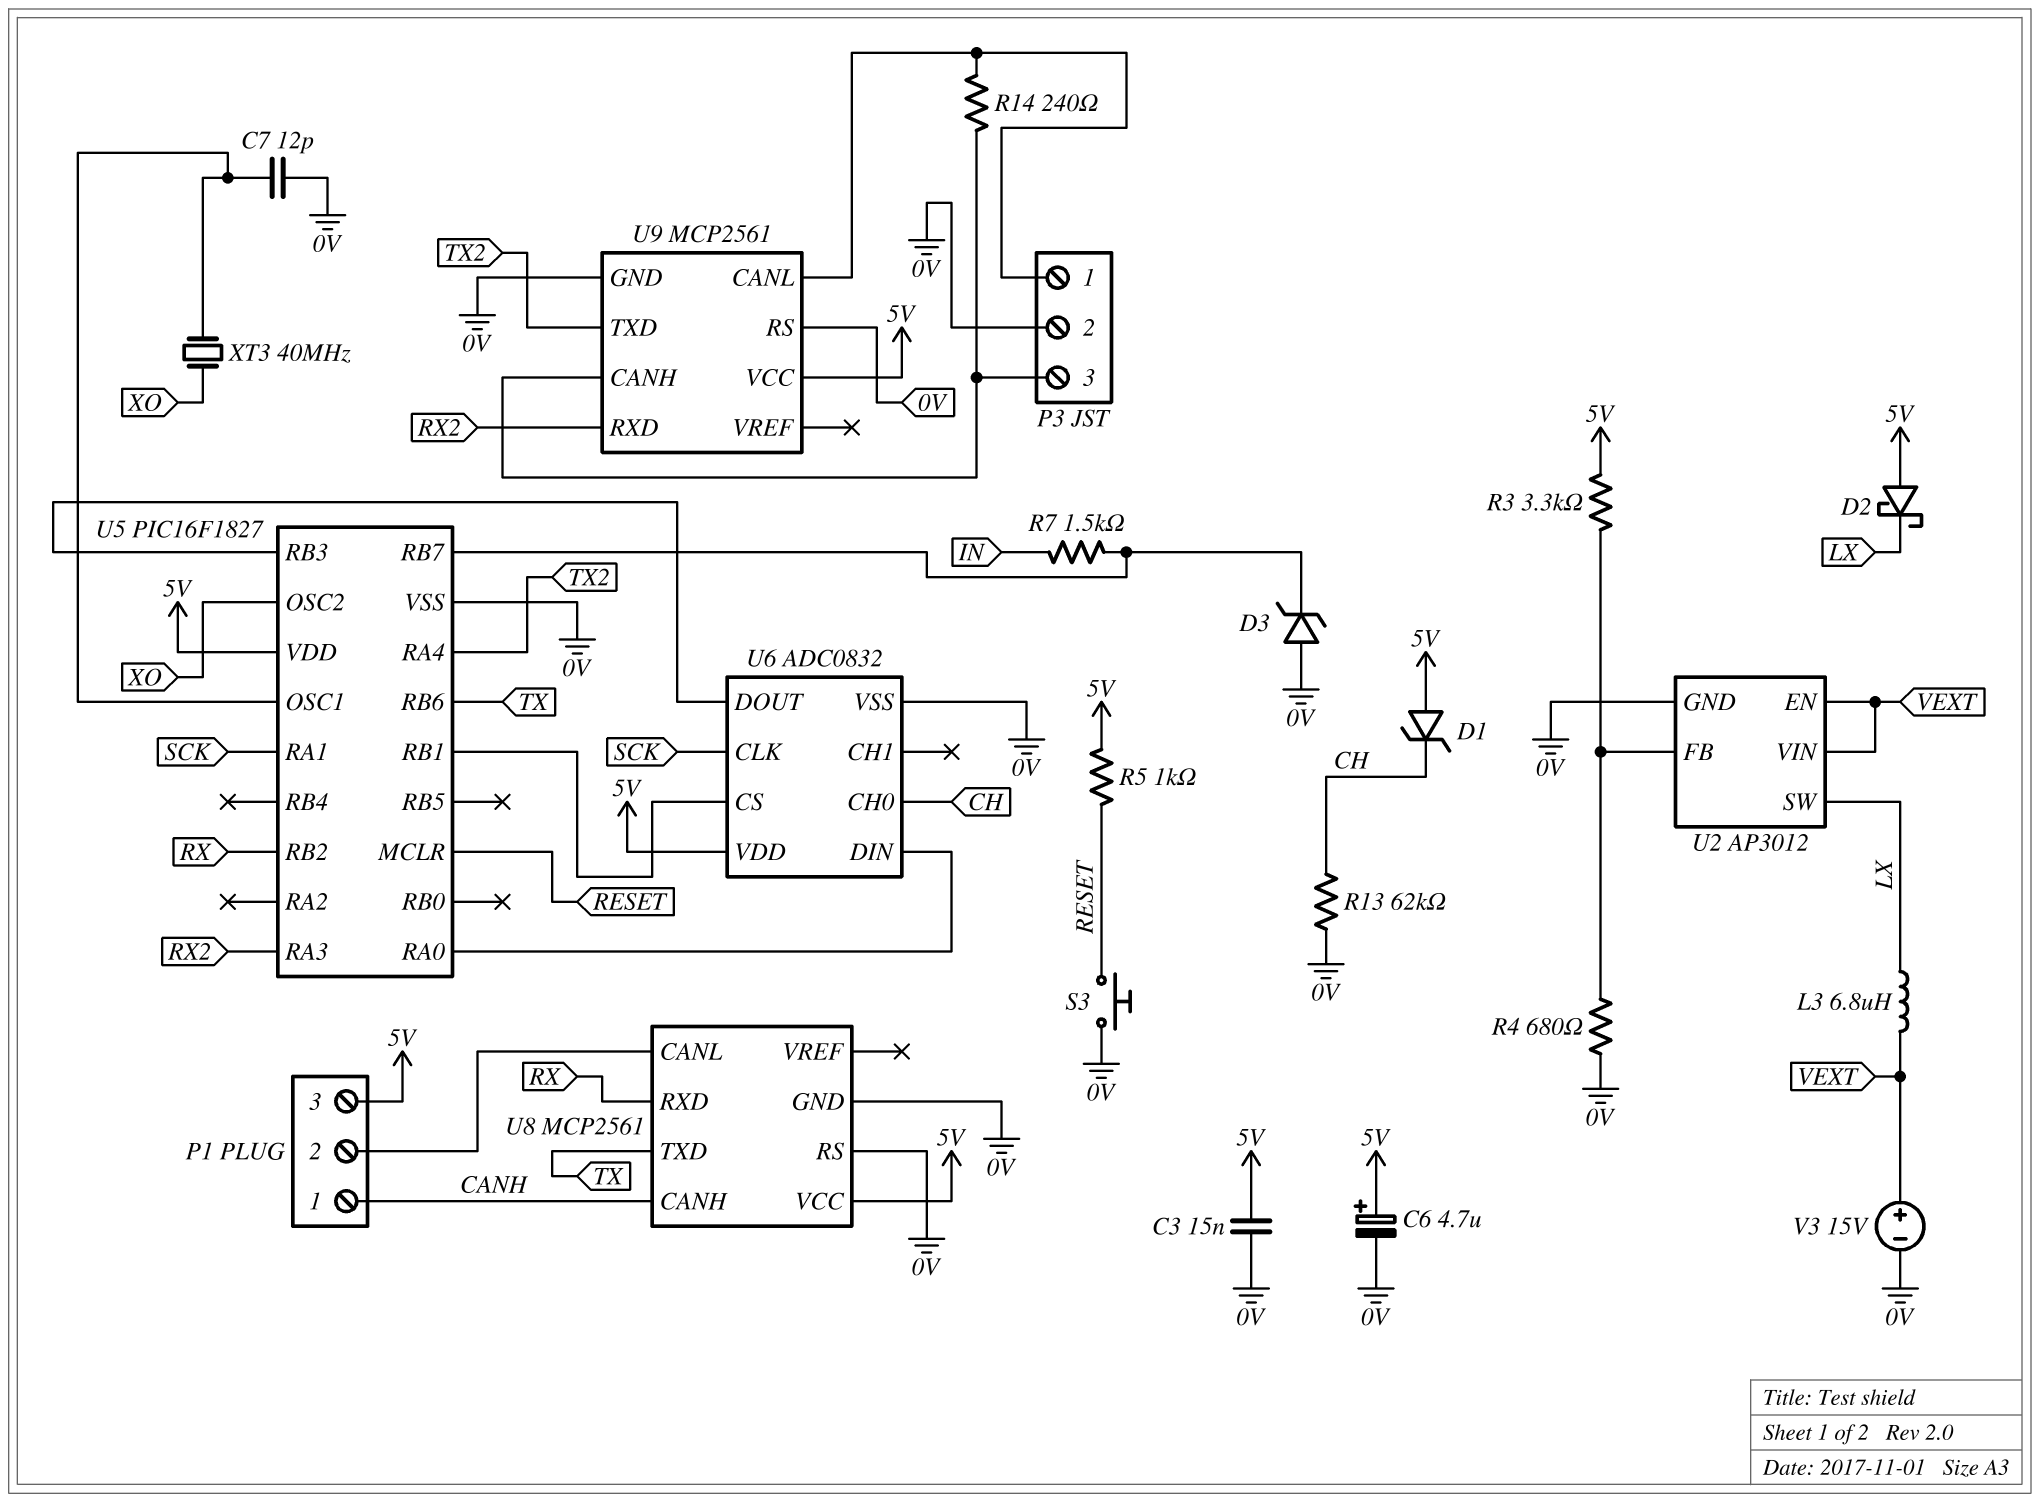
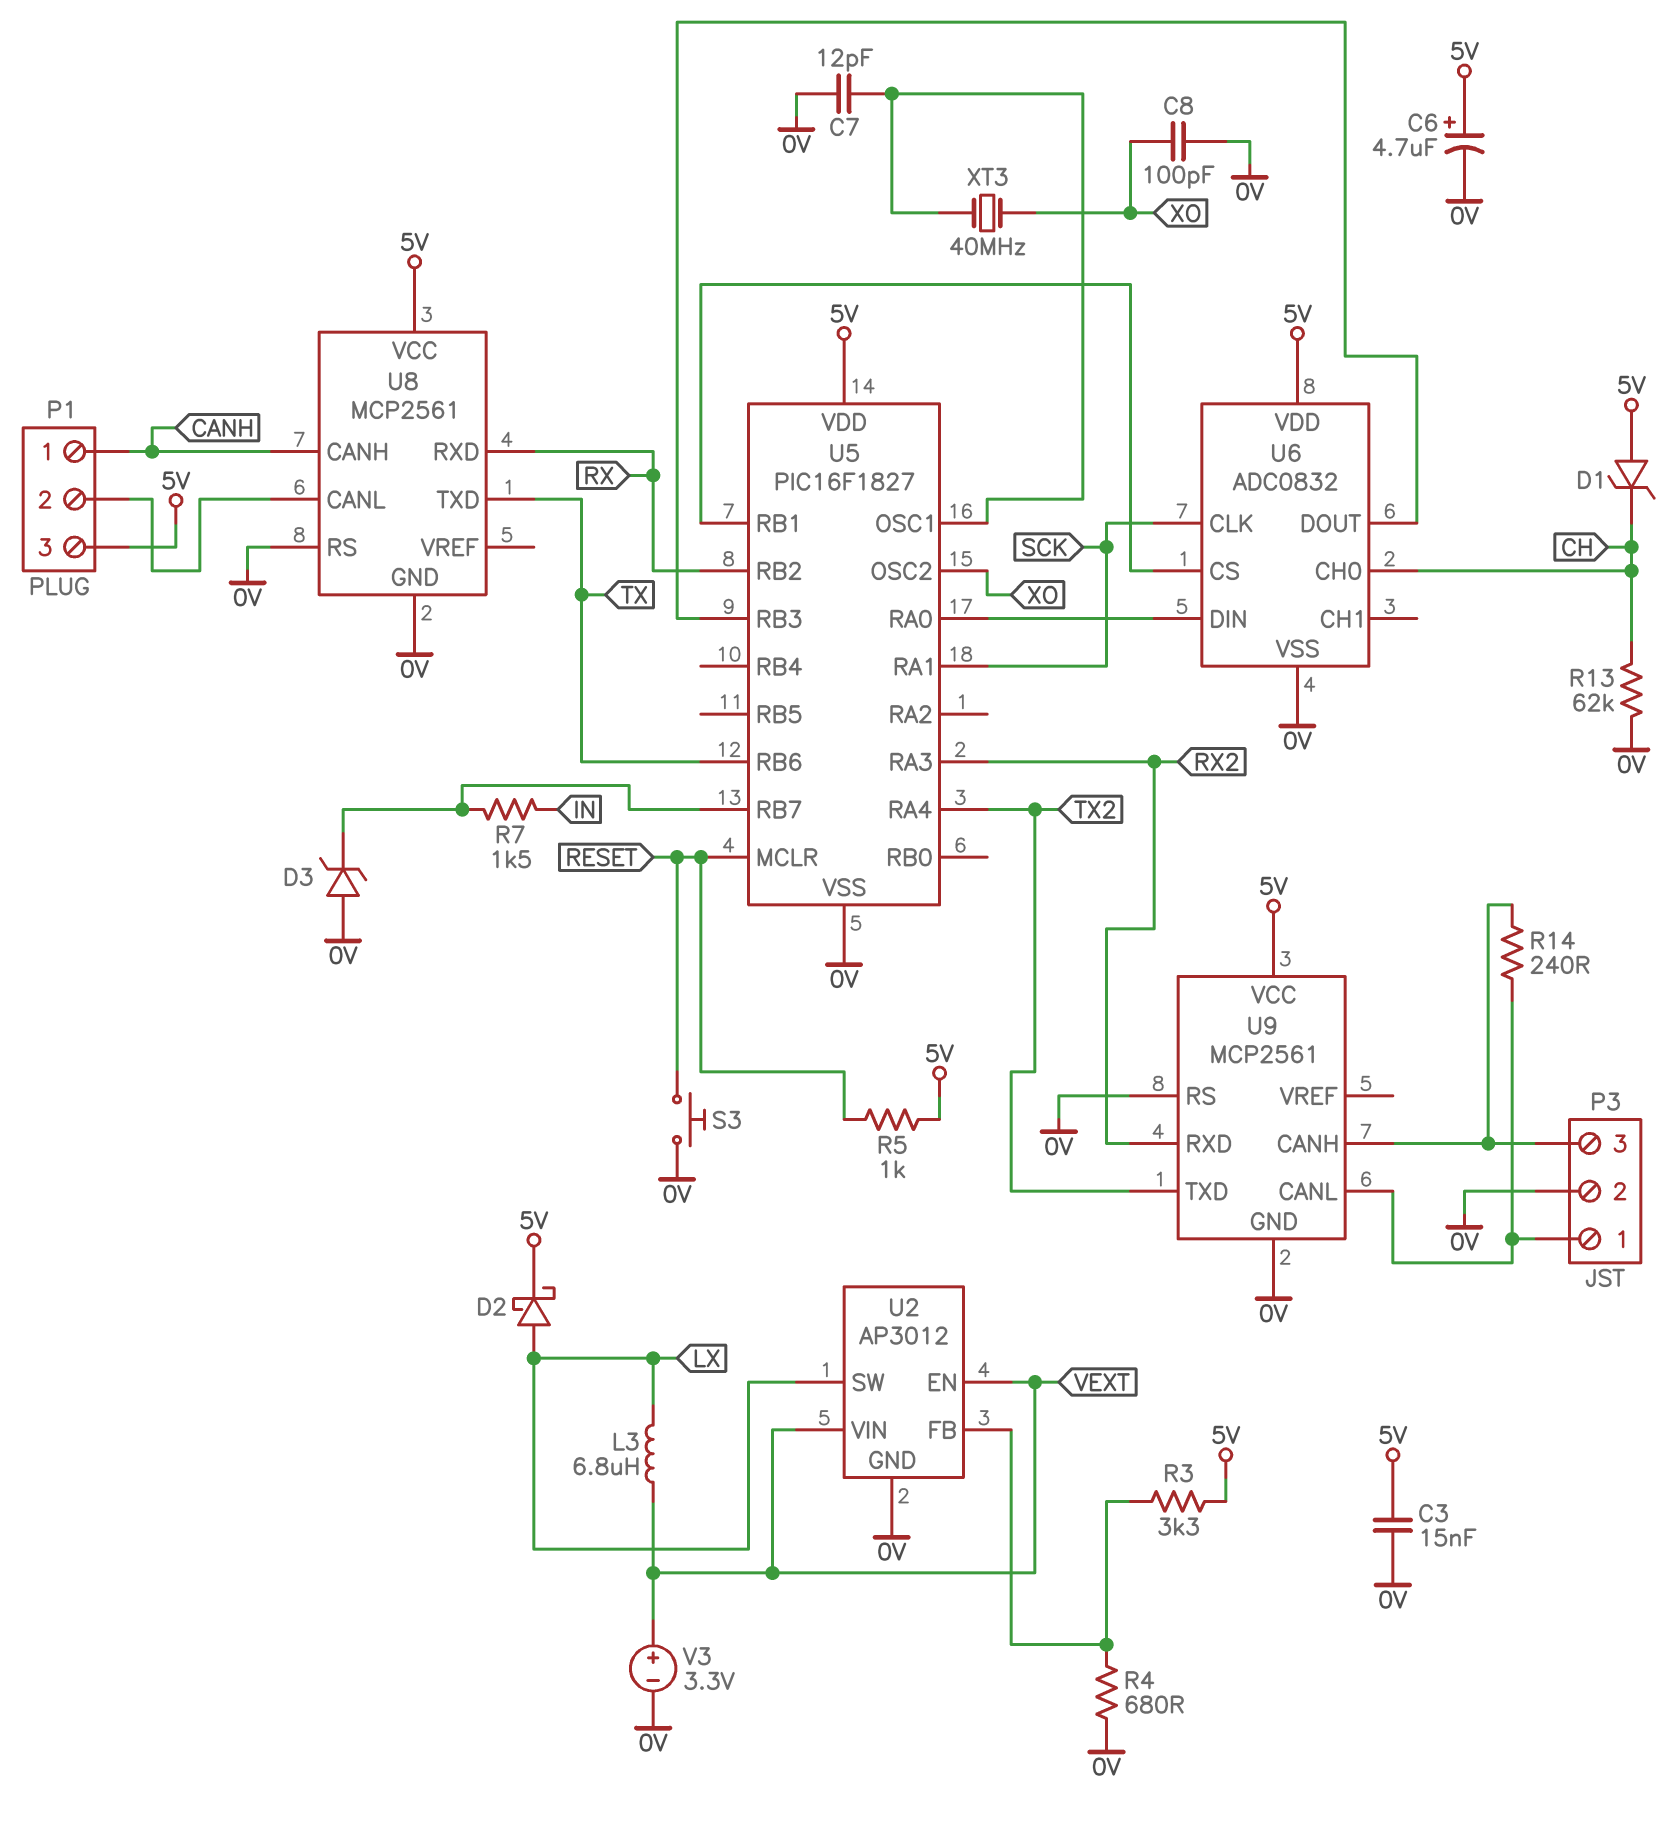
C8: none -> 100pF (0V, XO)
D2: schottky (A 5V, K LX) -> schottky (A LX, K 5V)
V3: 15V (plus VEXT, minus 0V) -> 3.3V (plus VEXT, minus 0V)

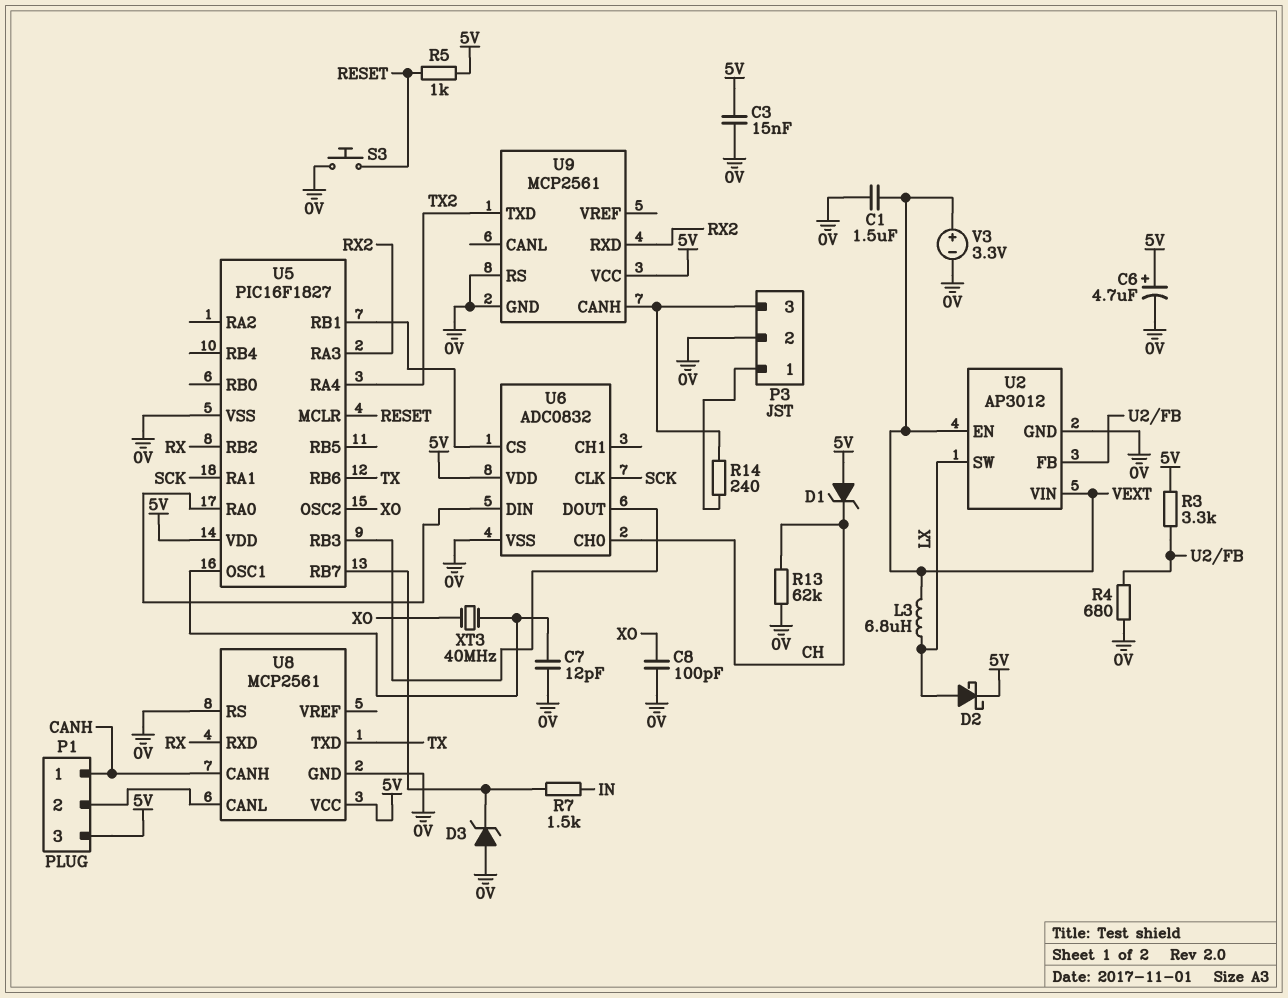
C1: none -> 1.5uF (0V, VEXT)
U9 pin CANL: P3/1 -> none

